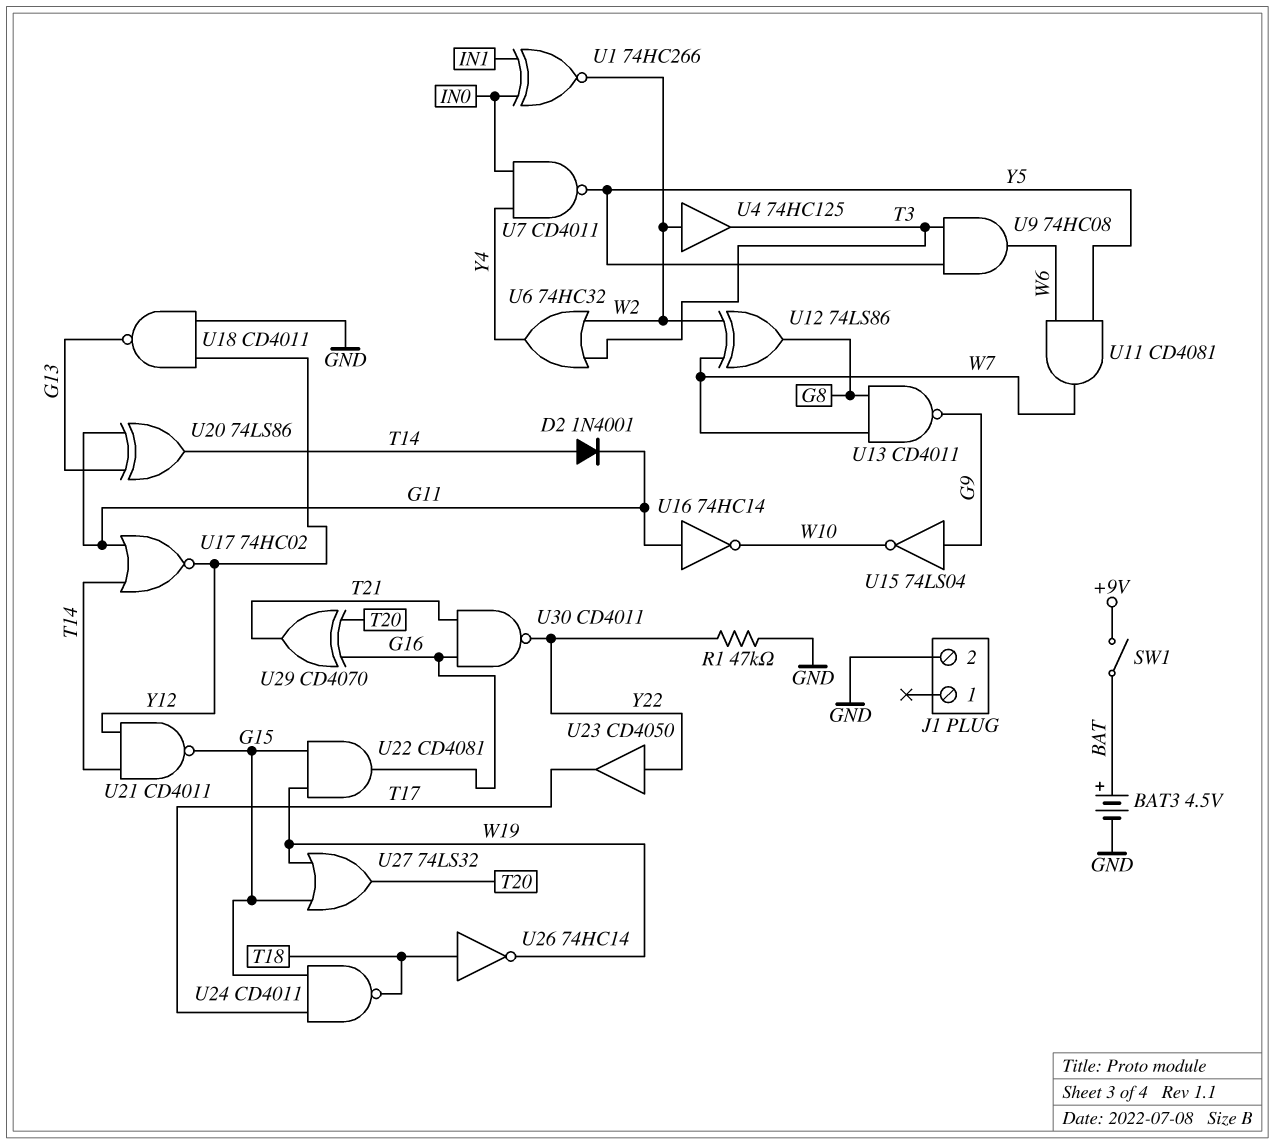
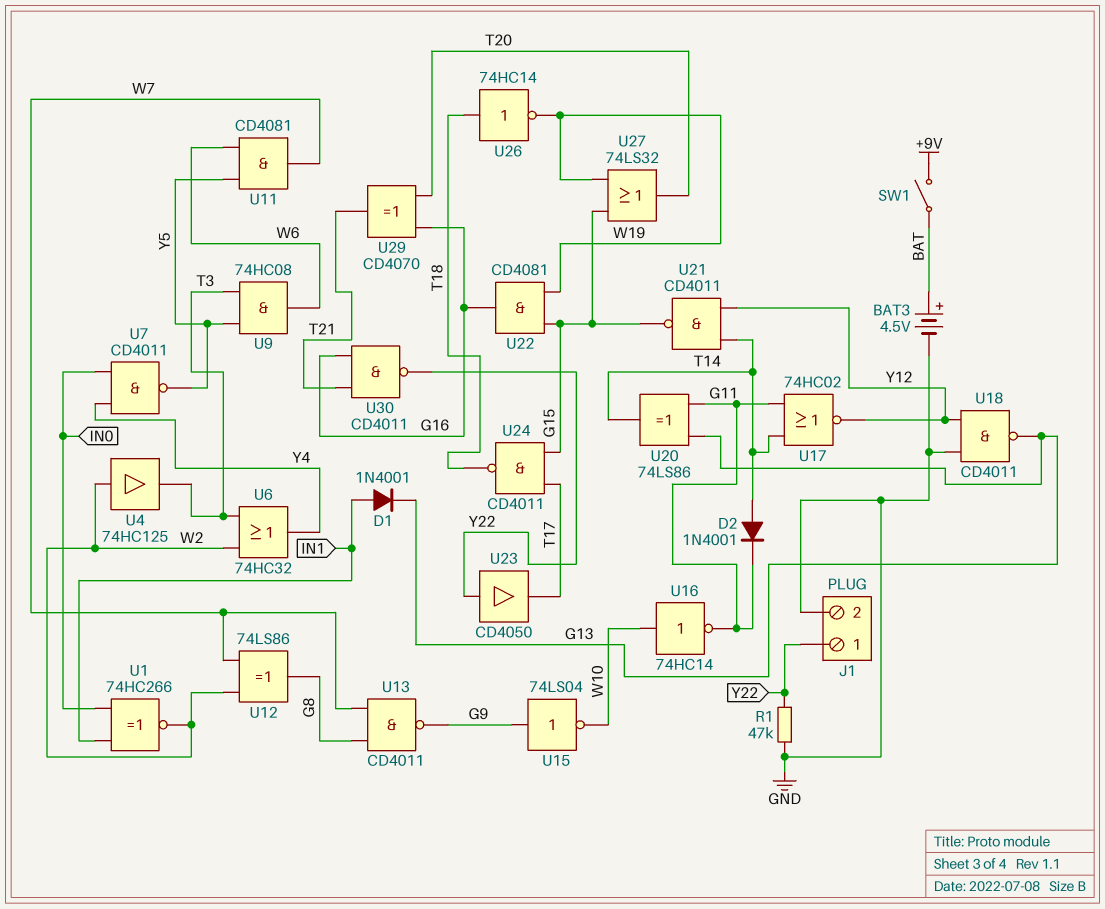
D1: none -> diode 1N4001 (A IN1, K G13)
J1 pin 1: none -> Y22
U16: NOT 74HC14 (in G11, out W10) -> NOT 74HC14 (in W10, out G11)

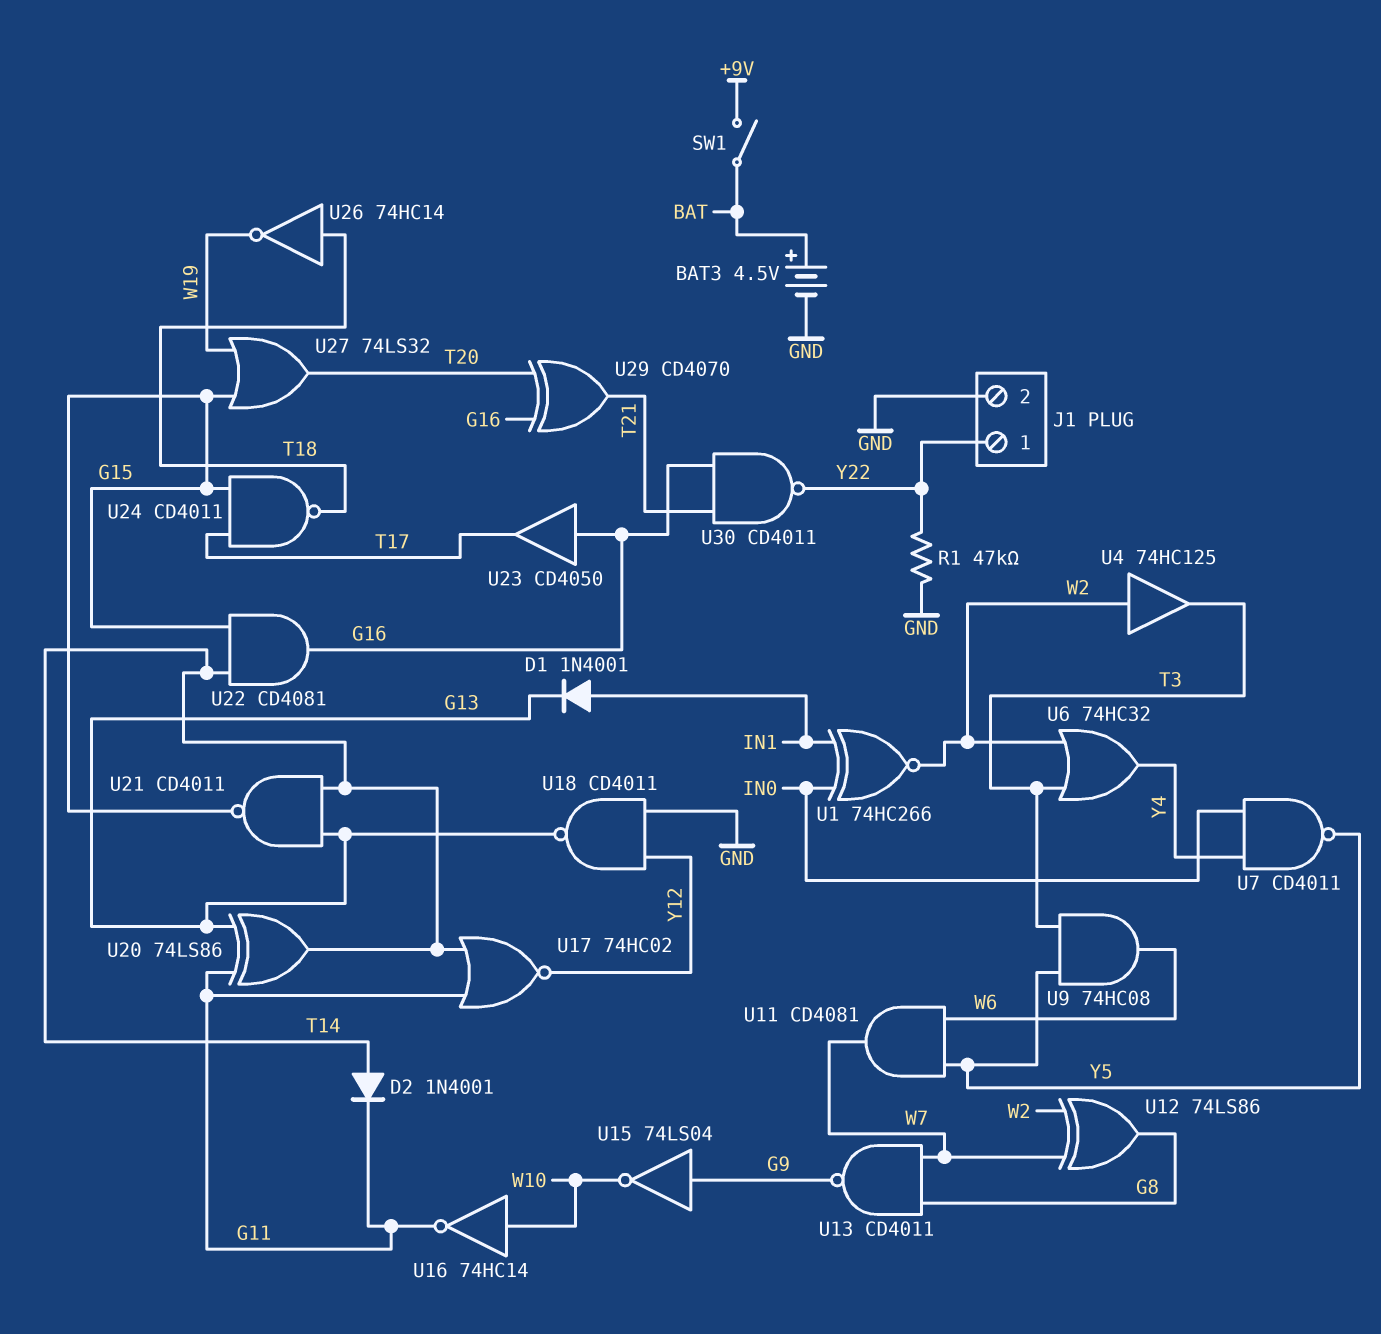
U21: NAND CD4011 (in T14, in Y12, out G15) -> NAND CD4011 (in G13, in T14, out G15)
U22: AND CD4081 (in G15, in W19, out G16) -> AND CD4081 (in G15, in T14, out G16)
U23: buffer CD4050 (in Y22, out T17) -> buffer CD4050 (in G16, out T17)

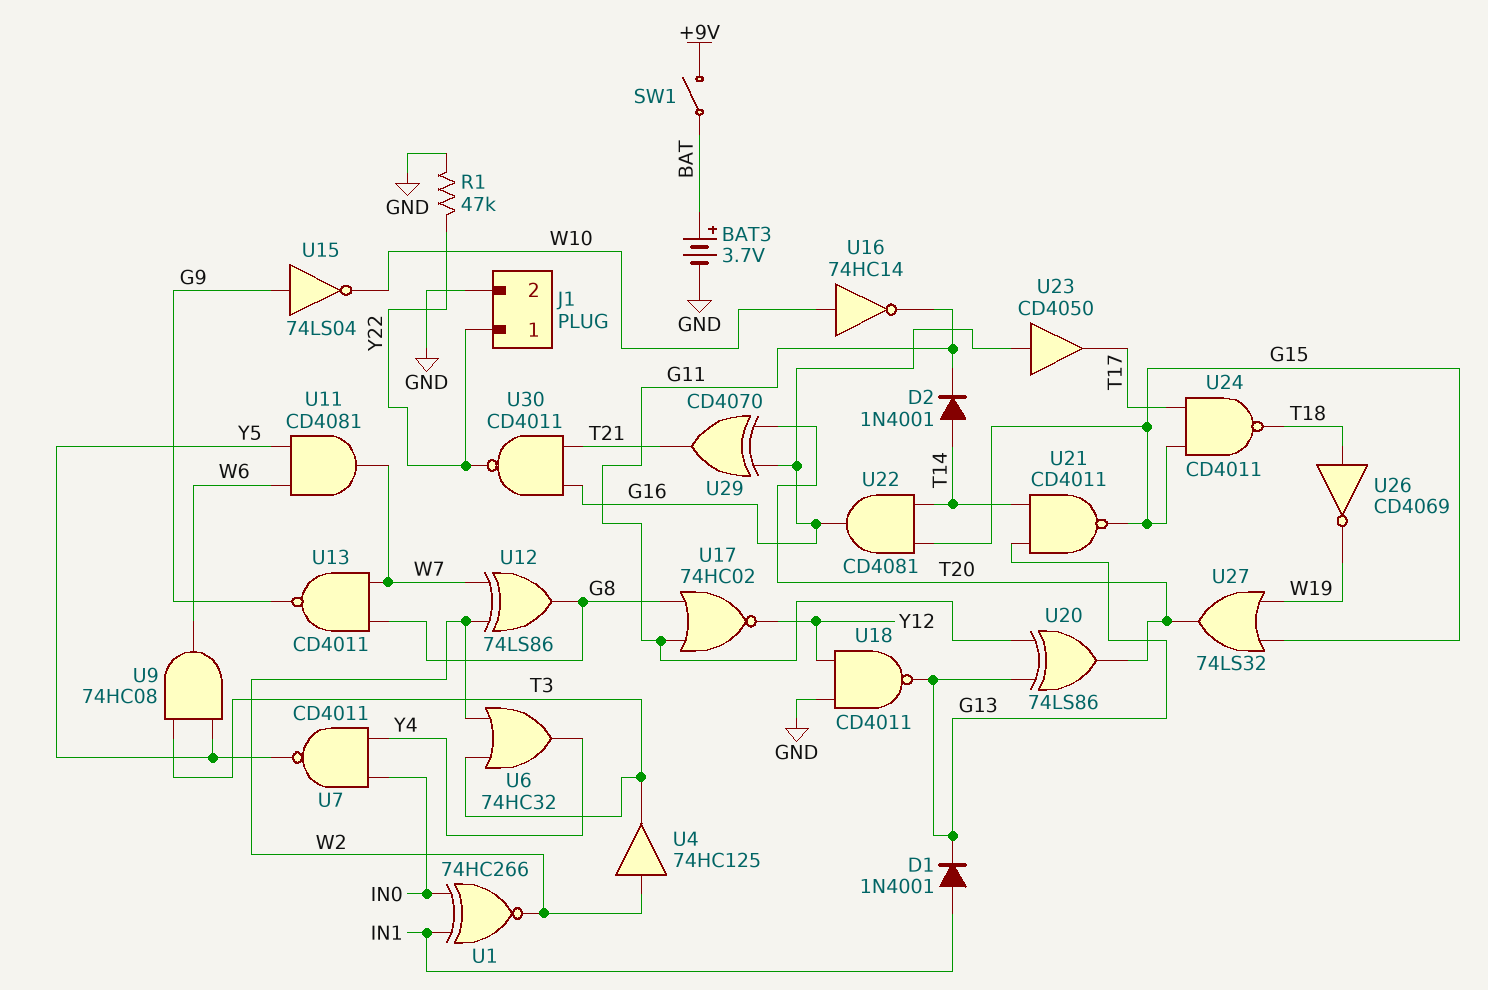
BAT3: 4.5V (plus BAT, minus GND) -> 3.7V (plus BAT, minus GND)
U17: NOR 74HC02 (in G11, in T14, out Y12) -> NOR 74HC02 (in G8, in G11, out Y12)
U20: XOR 74LS86 (in G11, in G13, out T14) -> XOR 74LS86 (in G11, in G13, out T20)
U26: NOT 74HC14 (in T18, out W19) -> NOT CD4069 (in T18, out W19)

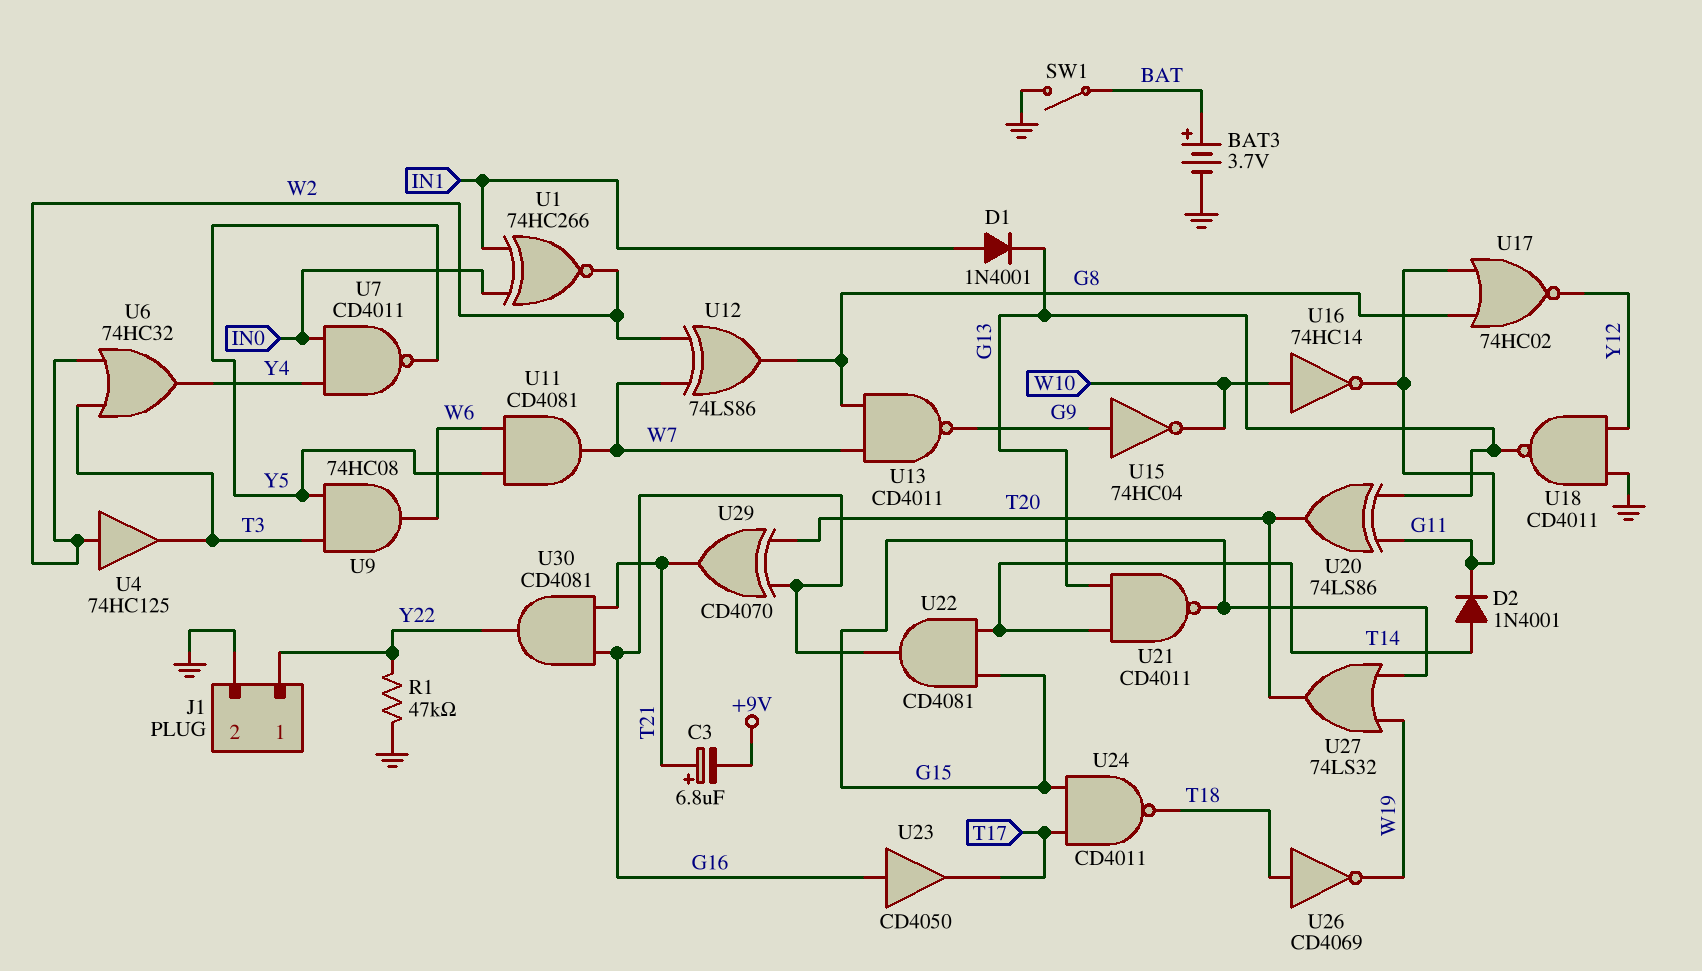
C3: none -> 6.8uF (plus T21, minus +9V)
SW1: switch (+9V, BAT) -> switch (BAT, GND)
U15: NOT 74LS04 (in G9, out W10) -> NOT 74HC04 (in G9, out W10)
U30: NAND CD4011 (in G16, in T21, out Y22) -> AND CD4081 (in G16, in T21, out Y22)

